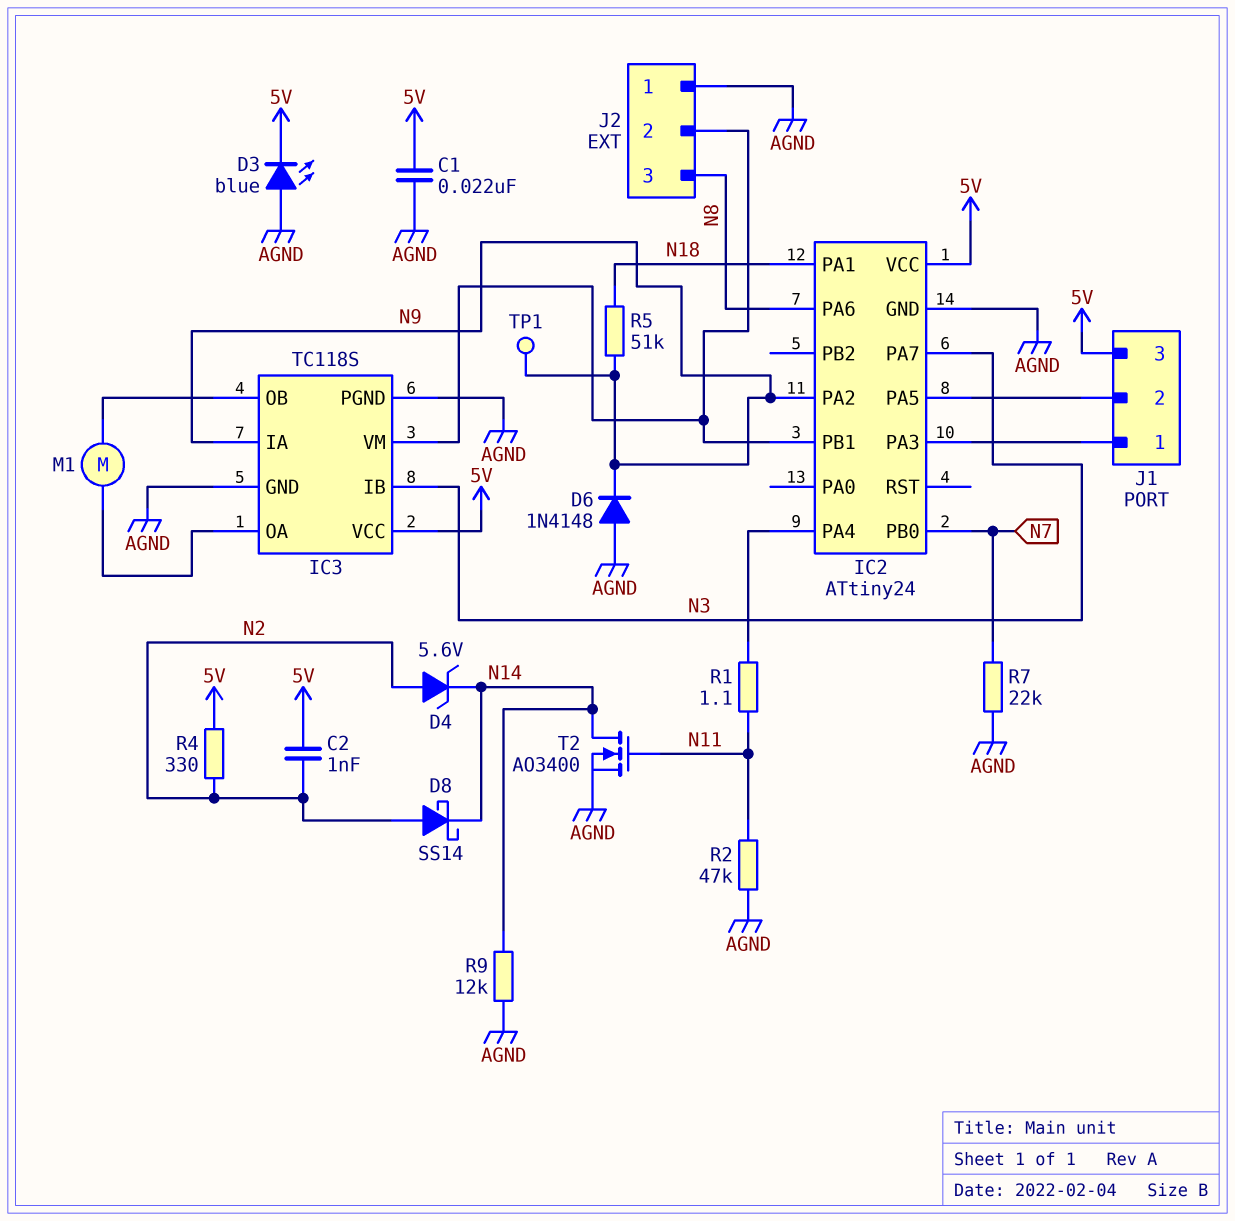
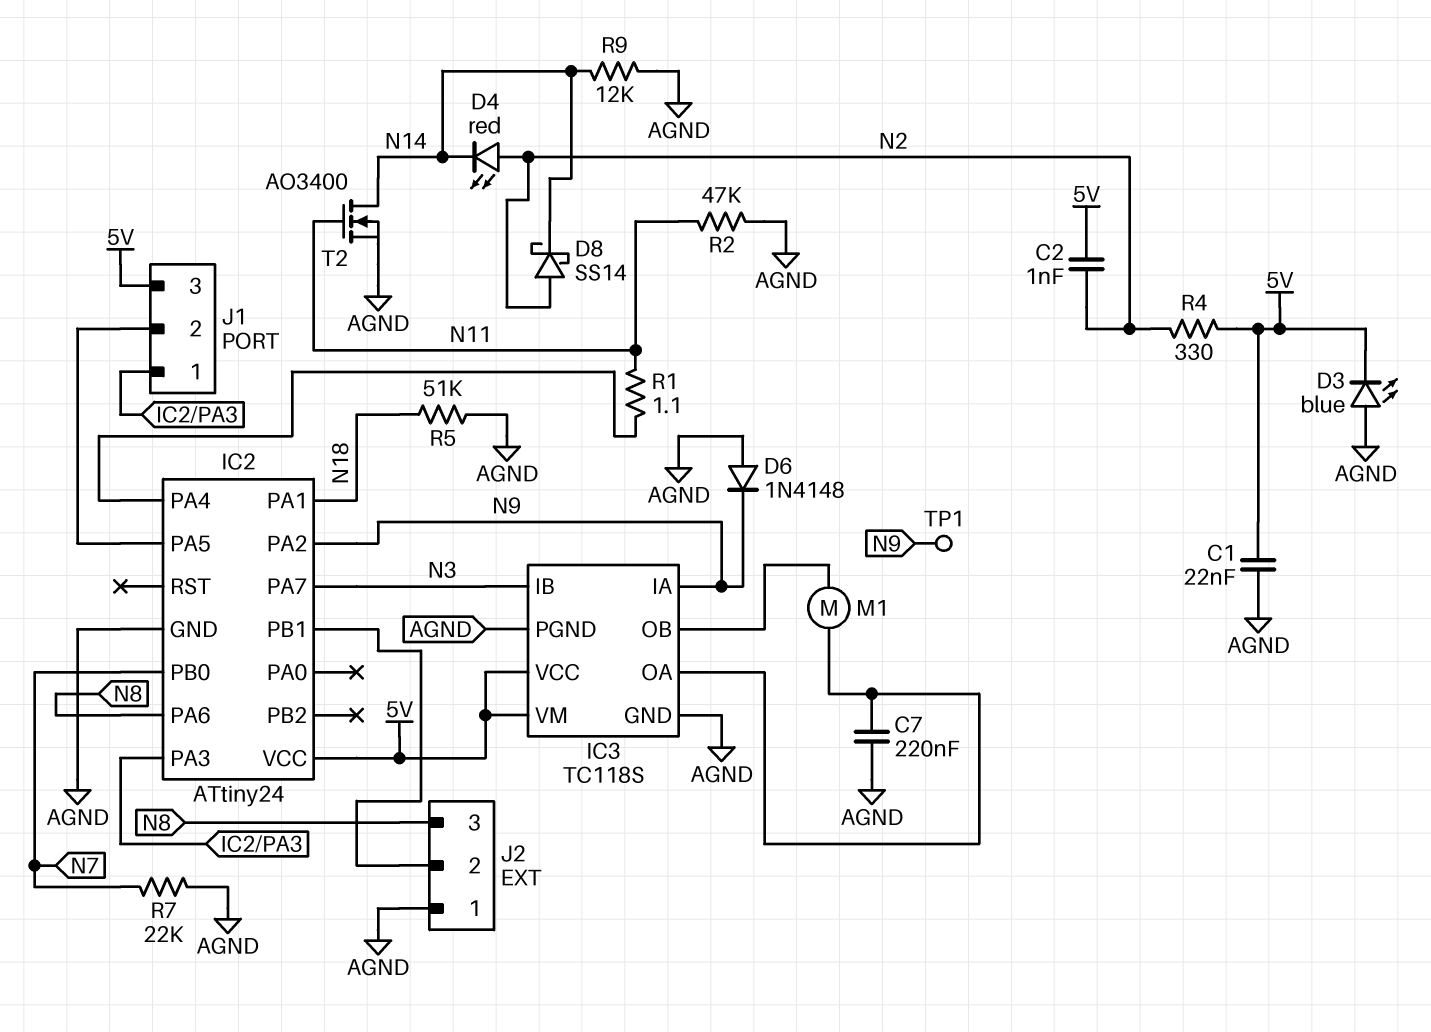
C7: none -> 220nF (AGND, IC3/OA)
D4: zener 5.6V (A N2, K N14) -> LED red (A N2, K N14)
IC3 pin VM: IC2/PB1 -> 5V
R5: 51k (N9, N18) -> 51k (AGND, N18)

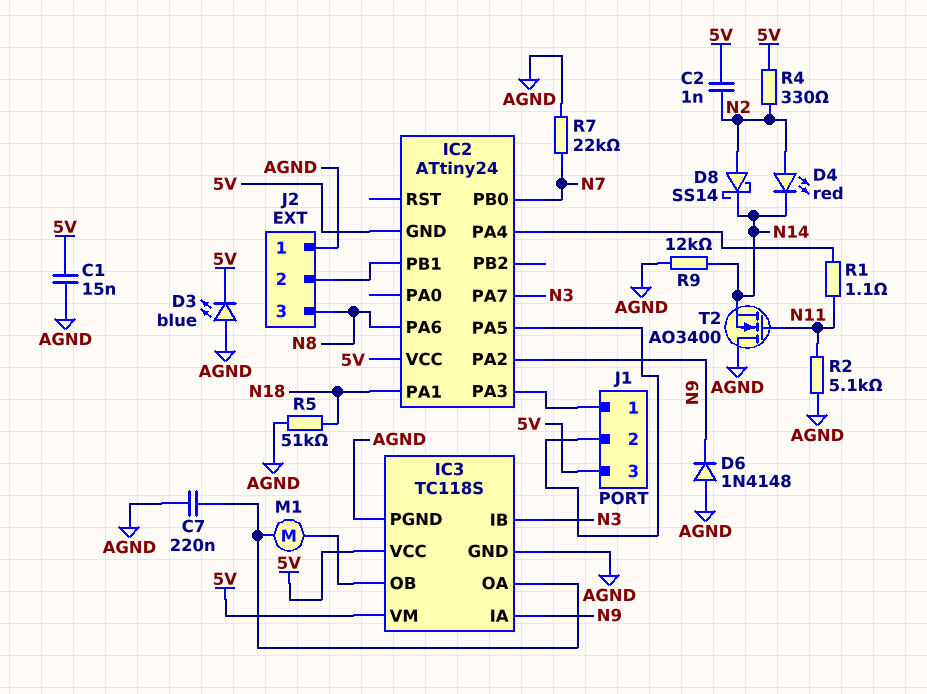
C1: 22nF (5V, AGND) -> 15nF (5V, AGND)
IC2 pin GND: AGND -> 5V
R2: 47k (AGND, N11) -> 5.1k (AGND, N11)
T2: NMOS AO3400 (G N11, D N14, S AGND) -> NMOS AO3400 (G N11, D AGND, S N14)
TP1: test point (N9) -> none

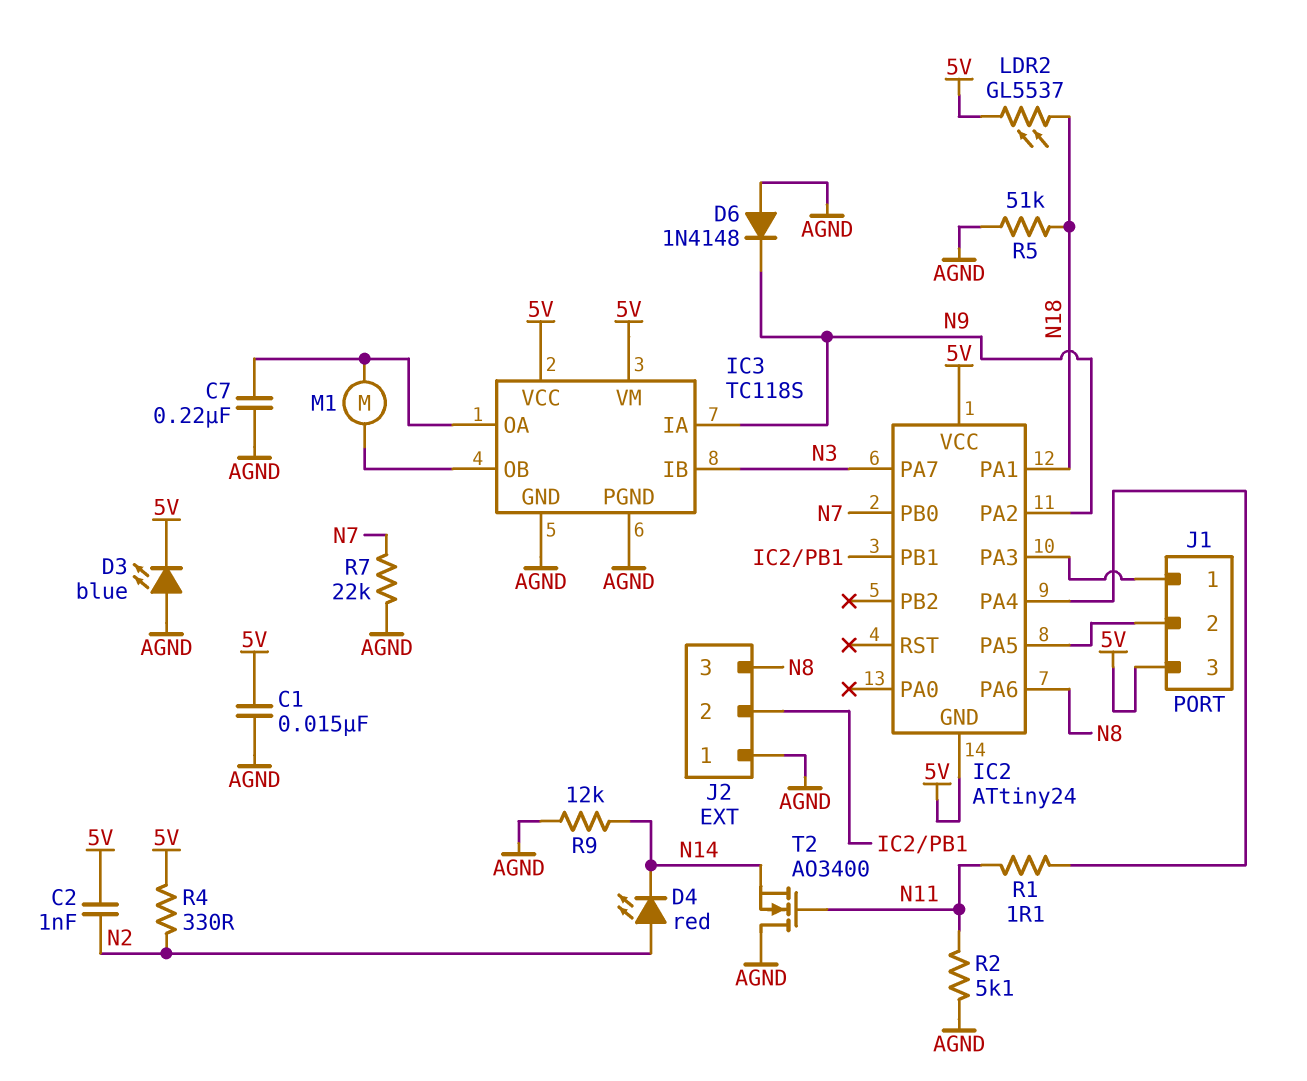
D8: schottky SS14 (A N2, K N14) -> none
LDR2: none -> GL5537 (5V, N18)

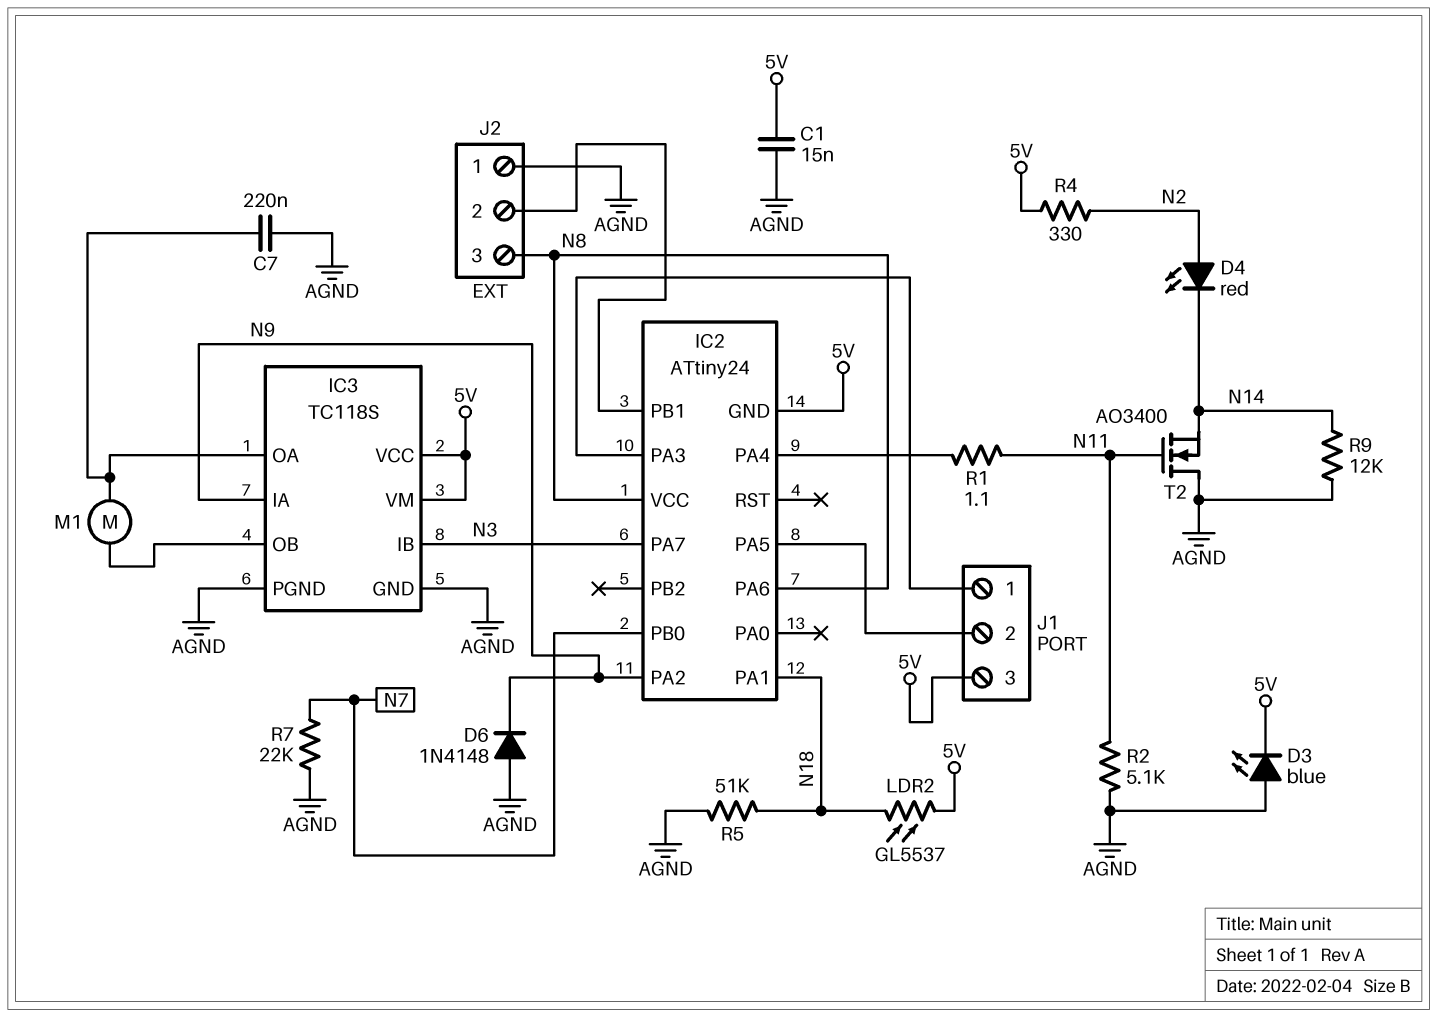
C2: 1nF (5V, N2) -> none
IC2 pin VCC: 5V -> N8

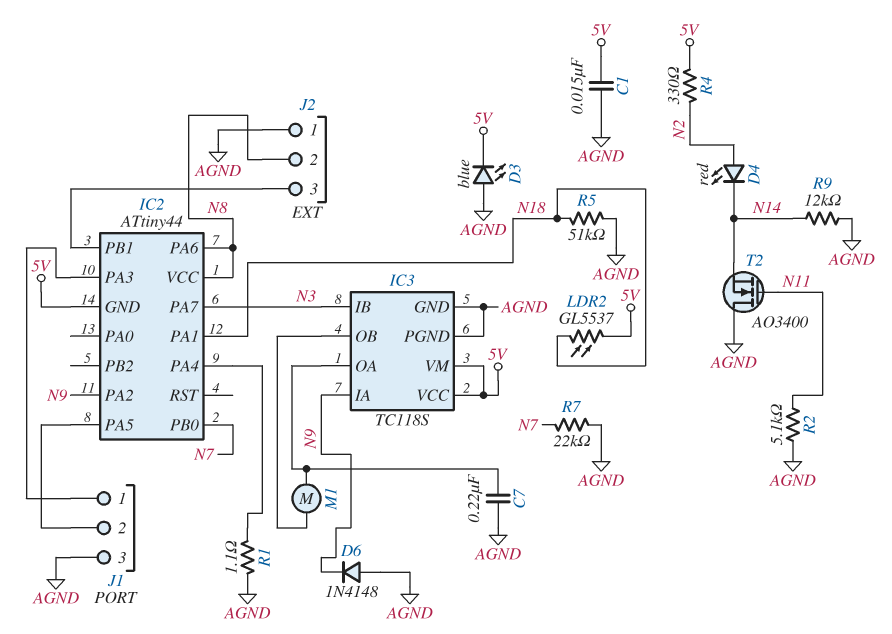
IC2: ATtiny24 -> ATtiny44
J1 pin 3: 5V -> AGND
J2 pin 2: IC2/PB1 -> N8
J2 pin 3: N8 -> IC2/PB1
R1: 1.1 (IC2/PA4, N11) -> 1.1 (AGND, IC2/PA4)

